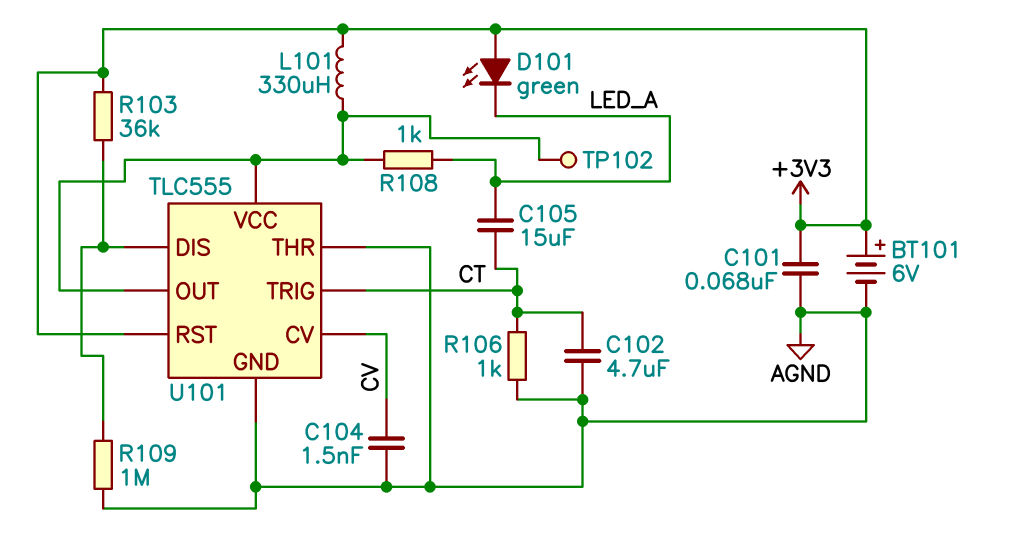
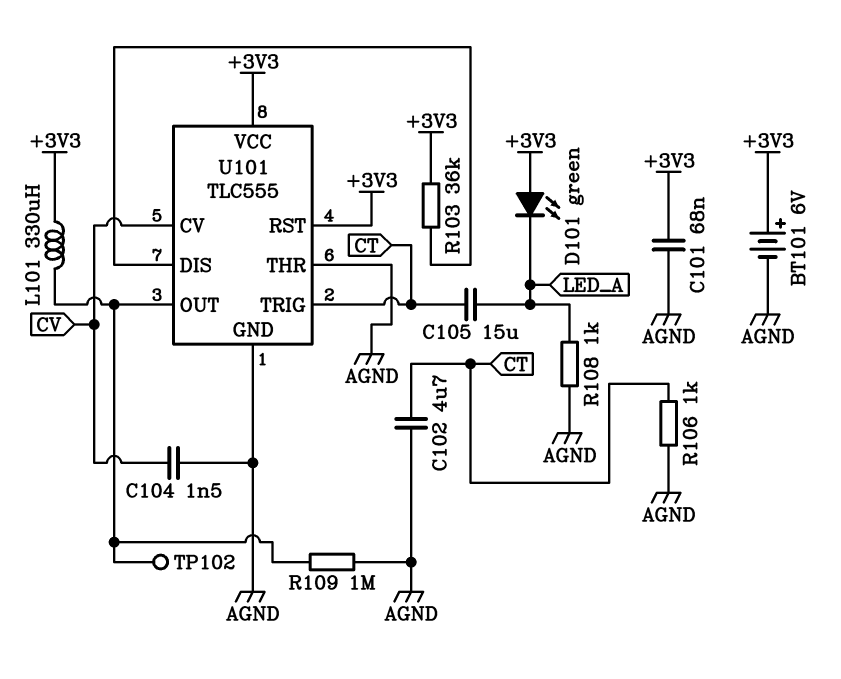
R108: 1k (LED_A, U101/OUT) -> 1k (AGND, LED_A)
R109: 1M (AGND, U101/DIS) -> 1M (AGND, U101/OUT)
U101 pin VCC: U101/OUT -> +3V3

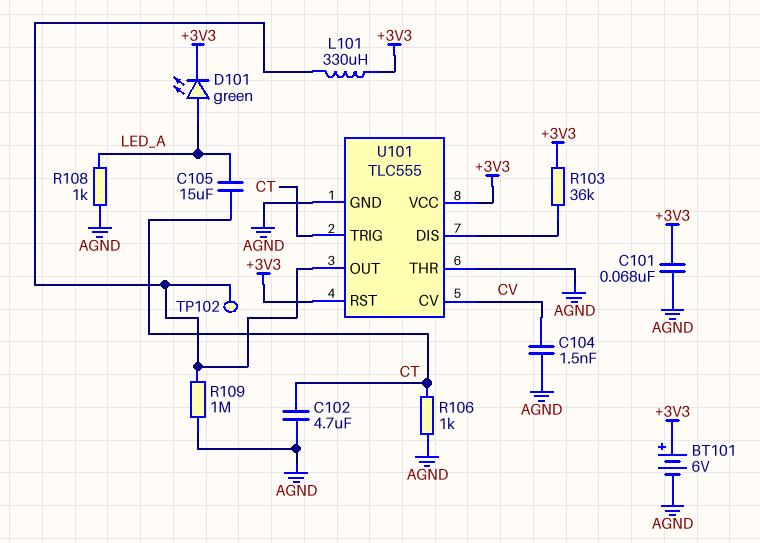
D101: LED green (A +3V3, K LED_A) -> LED green (A LED_A, K +3V3)

